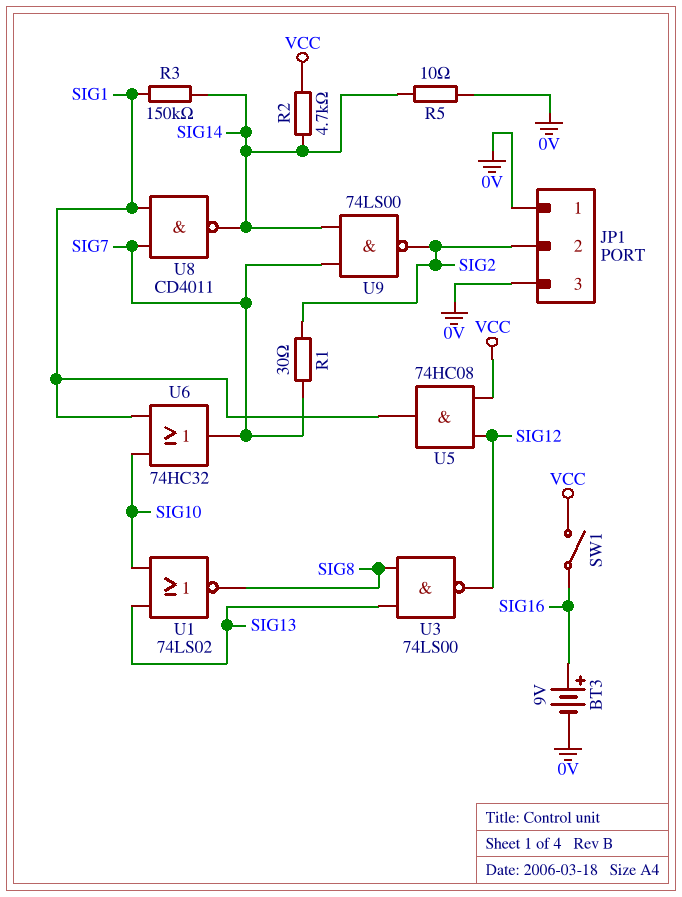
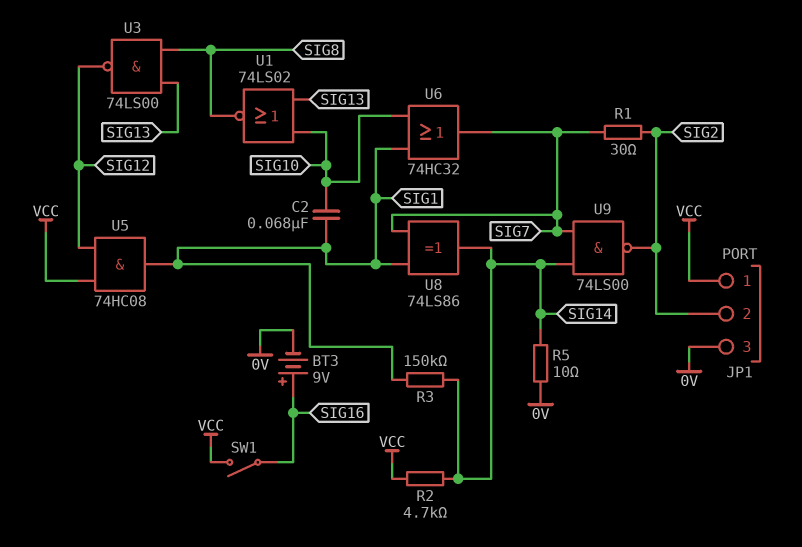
C2: none -> 68nF (SIG1, SIG10)
JP1 pin 1: 0V -> VCC
U8: NAND CD4011 (in SIG1, in SIG7, out SIG14) -> XOR 74LS86 (in SIG1, in SIG7, out SIG14)

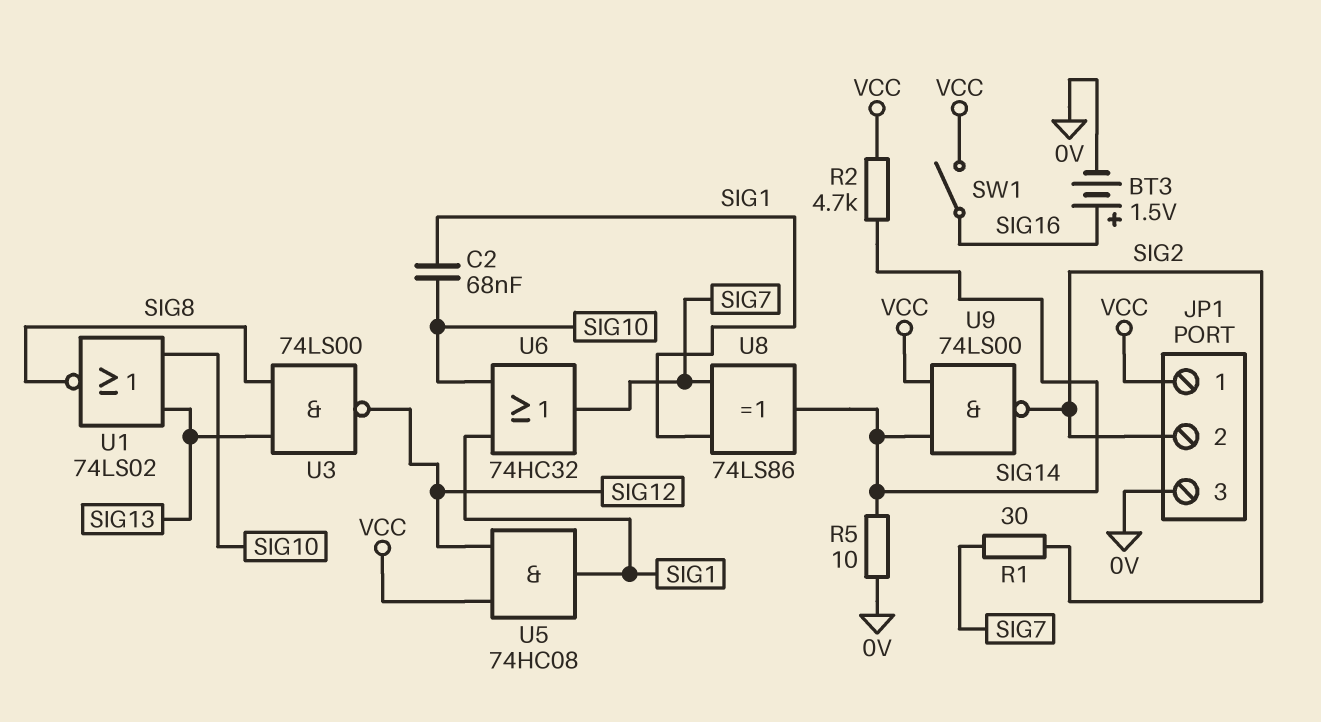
BT3: 9V (plus SIG16, minus 0V) -> 1.5V (plus SIG16, minus 0V)
R3: 150k (SIG1, SIG14) -> none
U9: NAND 74LS00 (in SIG7, in SIG14, out SIG2) -> NAND 74LS00 (in SIG14, in VCC, out SIG2)

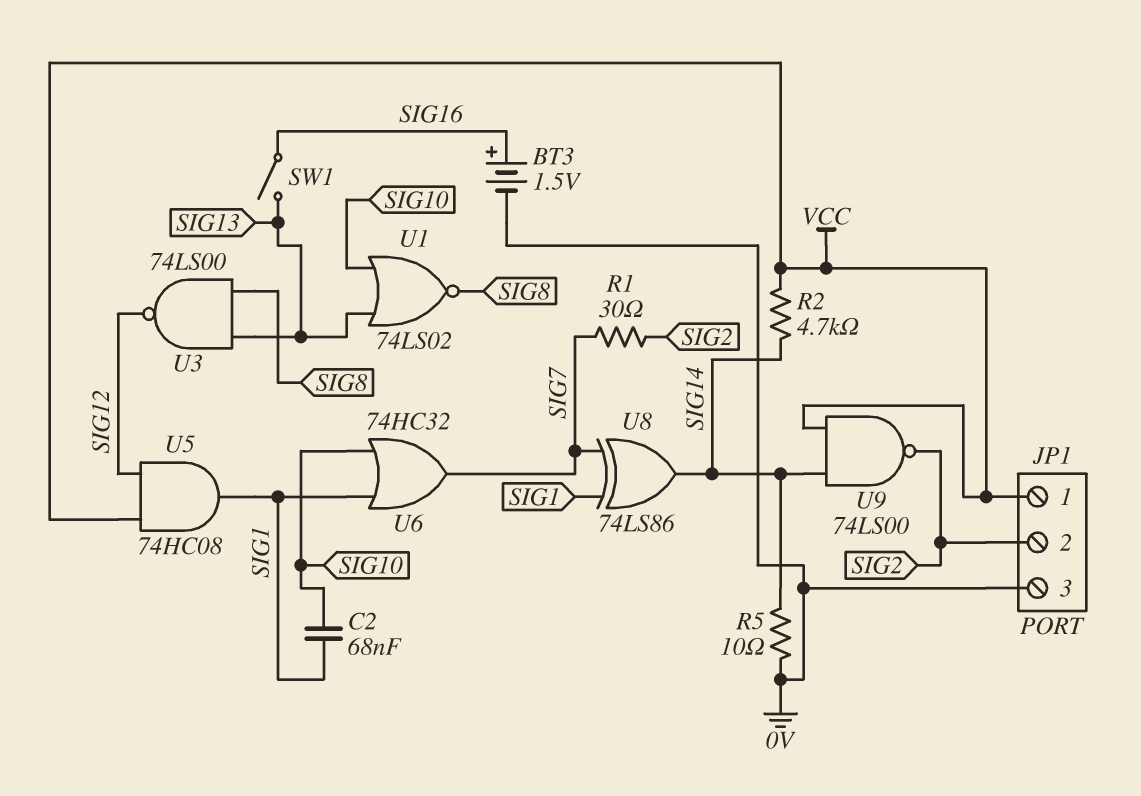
SW1: switch (SIG16, VCC) -> switch (SIG13, SIG16)

